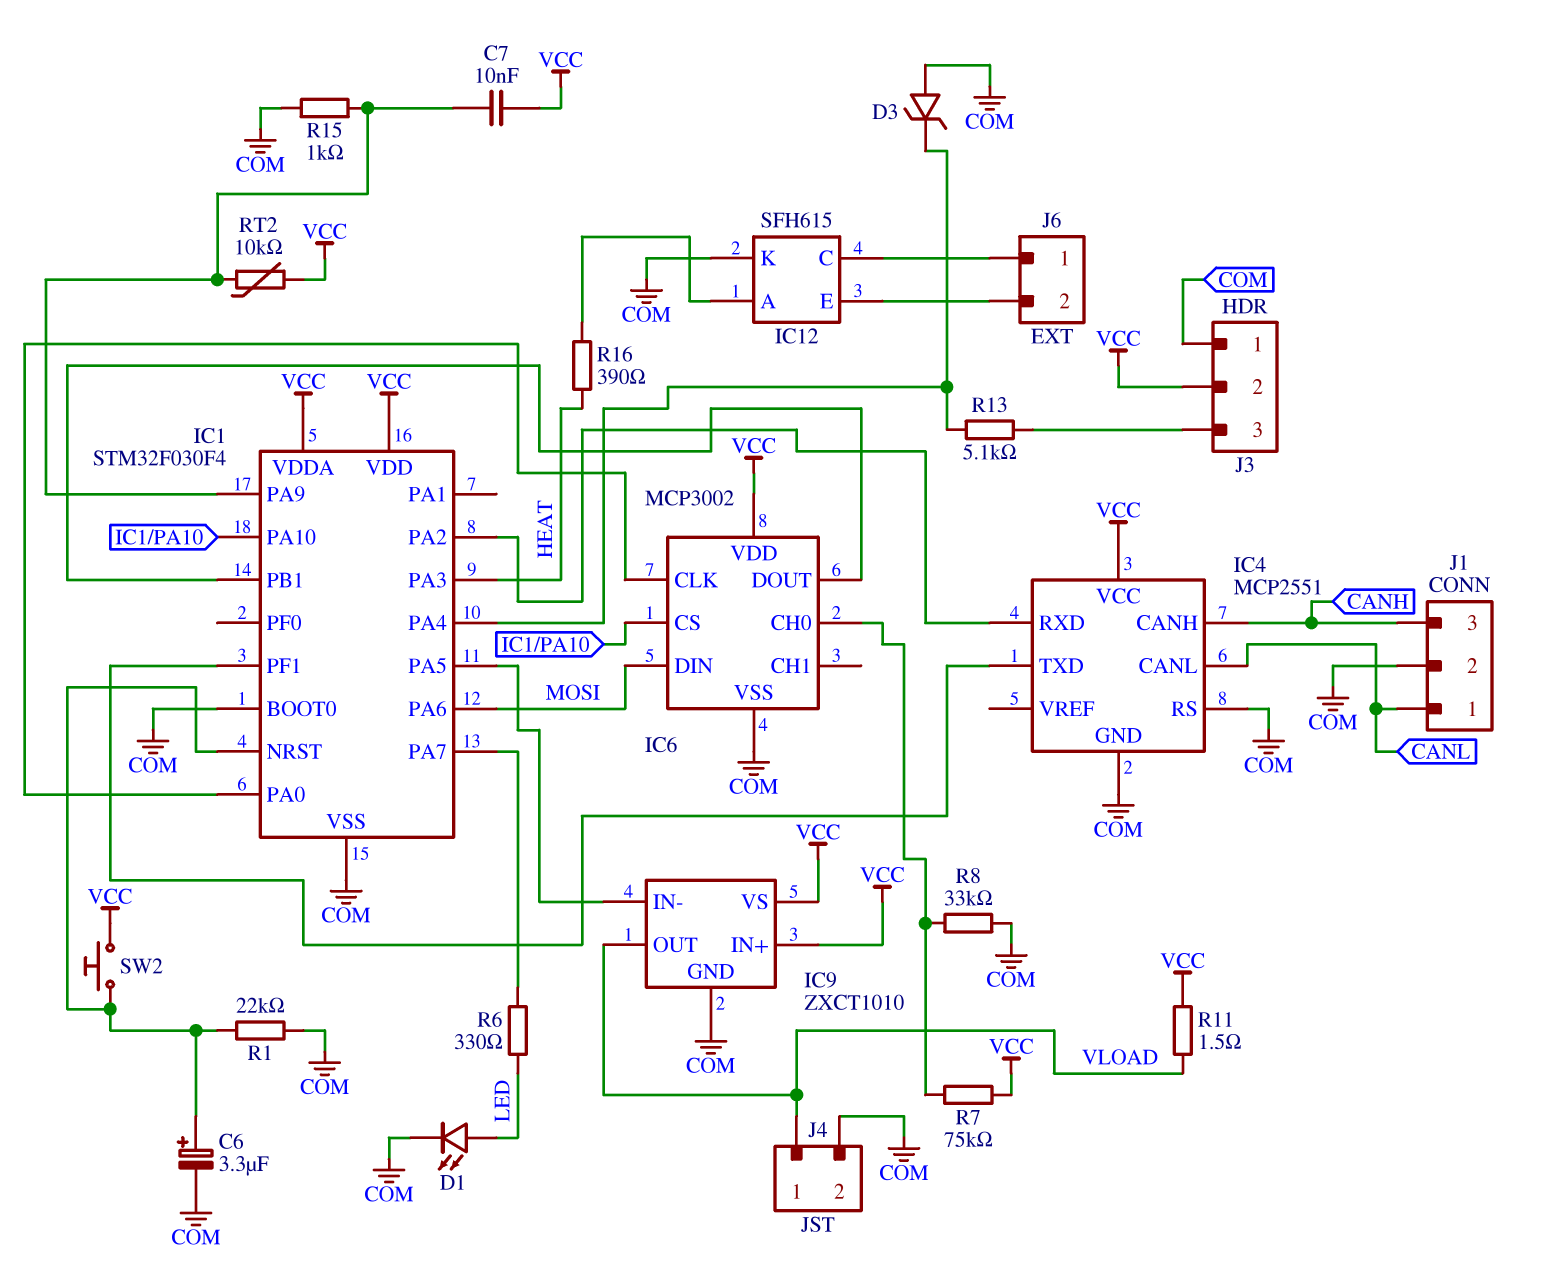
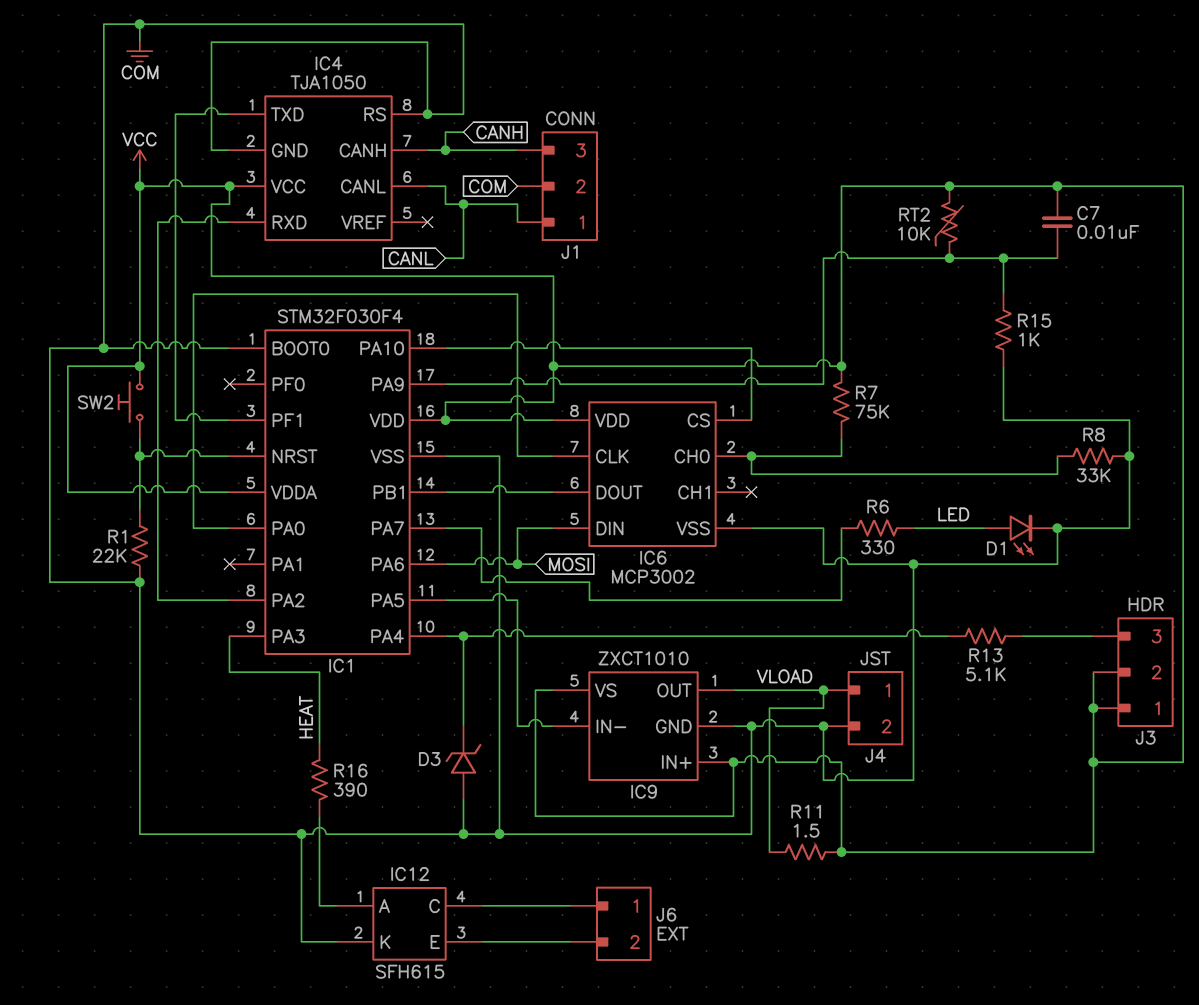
C6: 3.3uF (plus IC1/NRST, minus COM) -> none
IC4: MCP2551 -> TJA1050
J3 pin 1: COM -> VCC

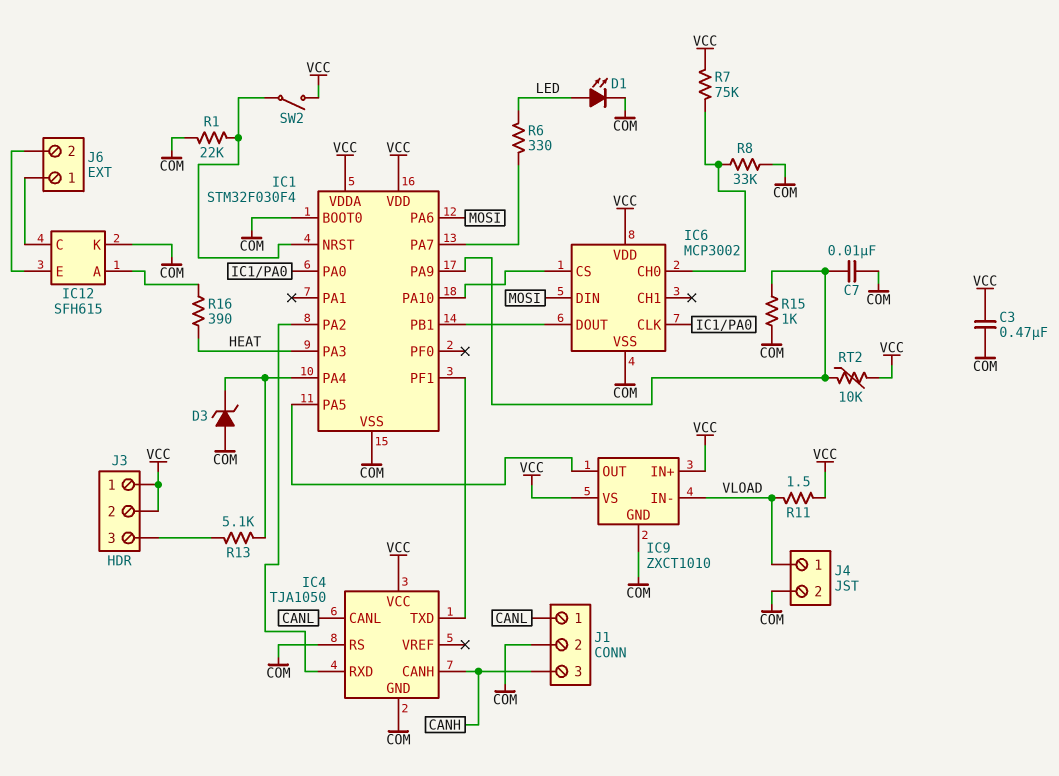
C3: none -> 470nF (COM, VCC)
C7: 10nF (IC1/PA9, VCC) -> 10nF (COM, IC1/PA9)
IC9 pin IN-: IC1/PA5 -> VLOAD
IC9 pin OUT: VLOAD -> IC1/PA5
SW2: button (IC1/NRST, VCC) -> switch (IC1/NRST, VCC)

